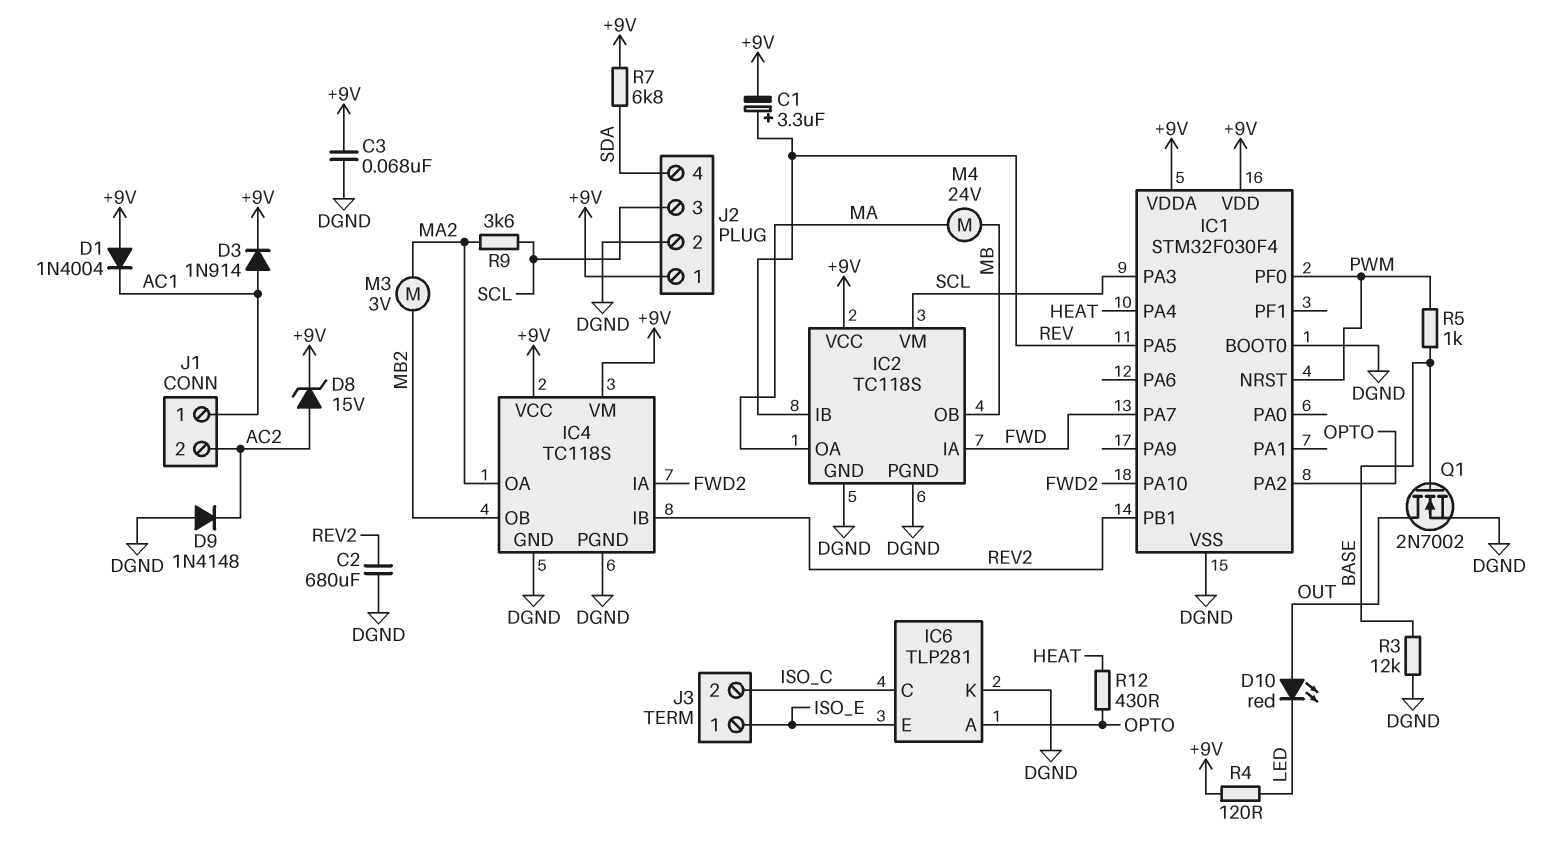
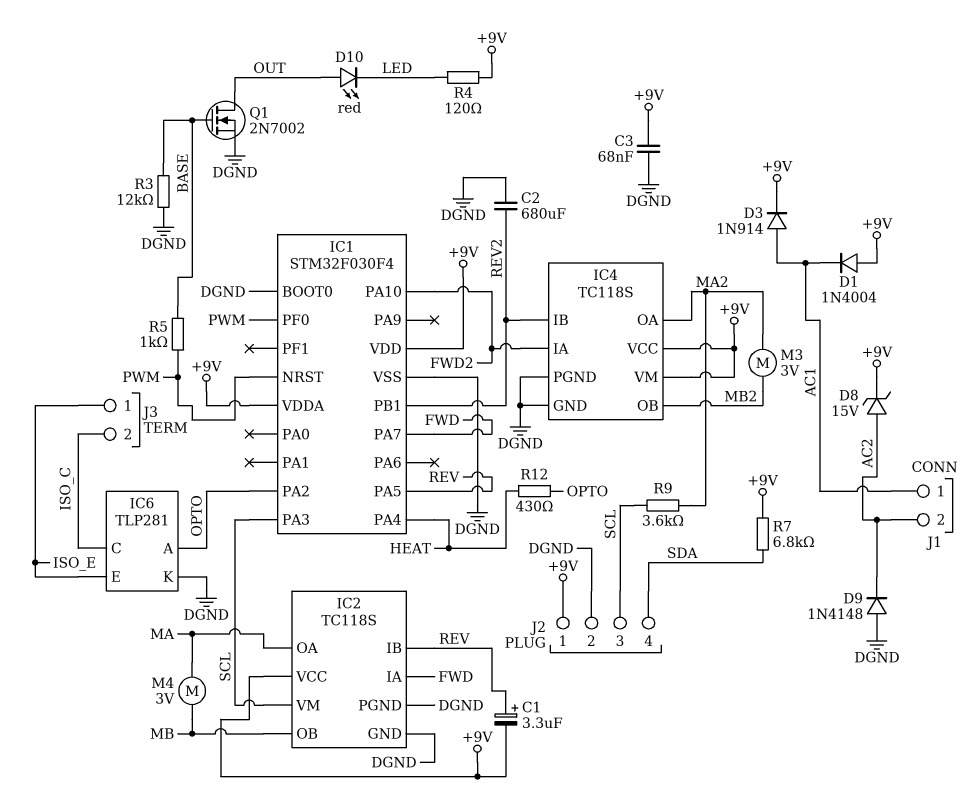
M4: motor 24V (MA, MB) -> motor 3V (MA, MB)

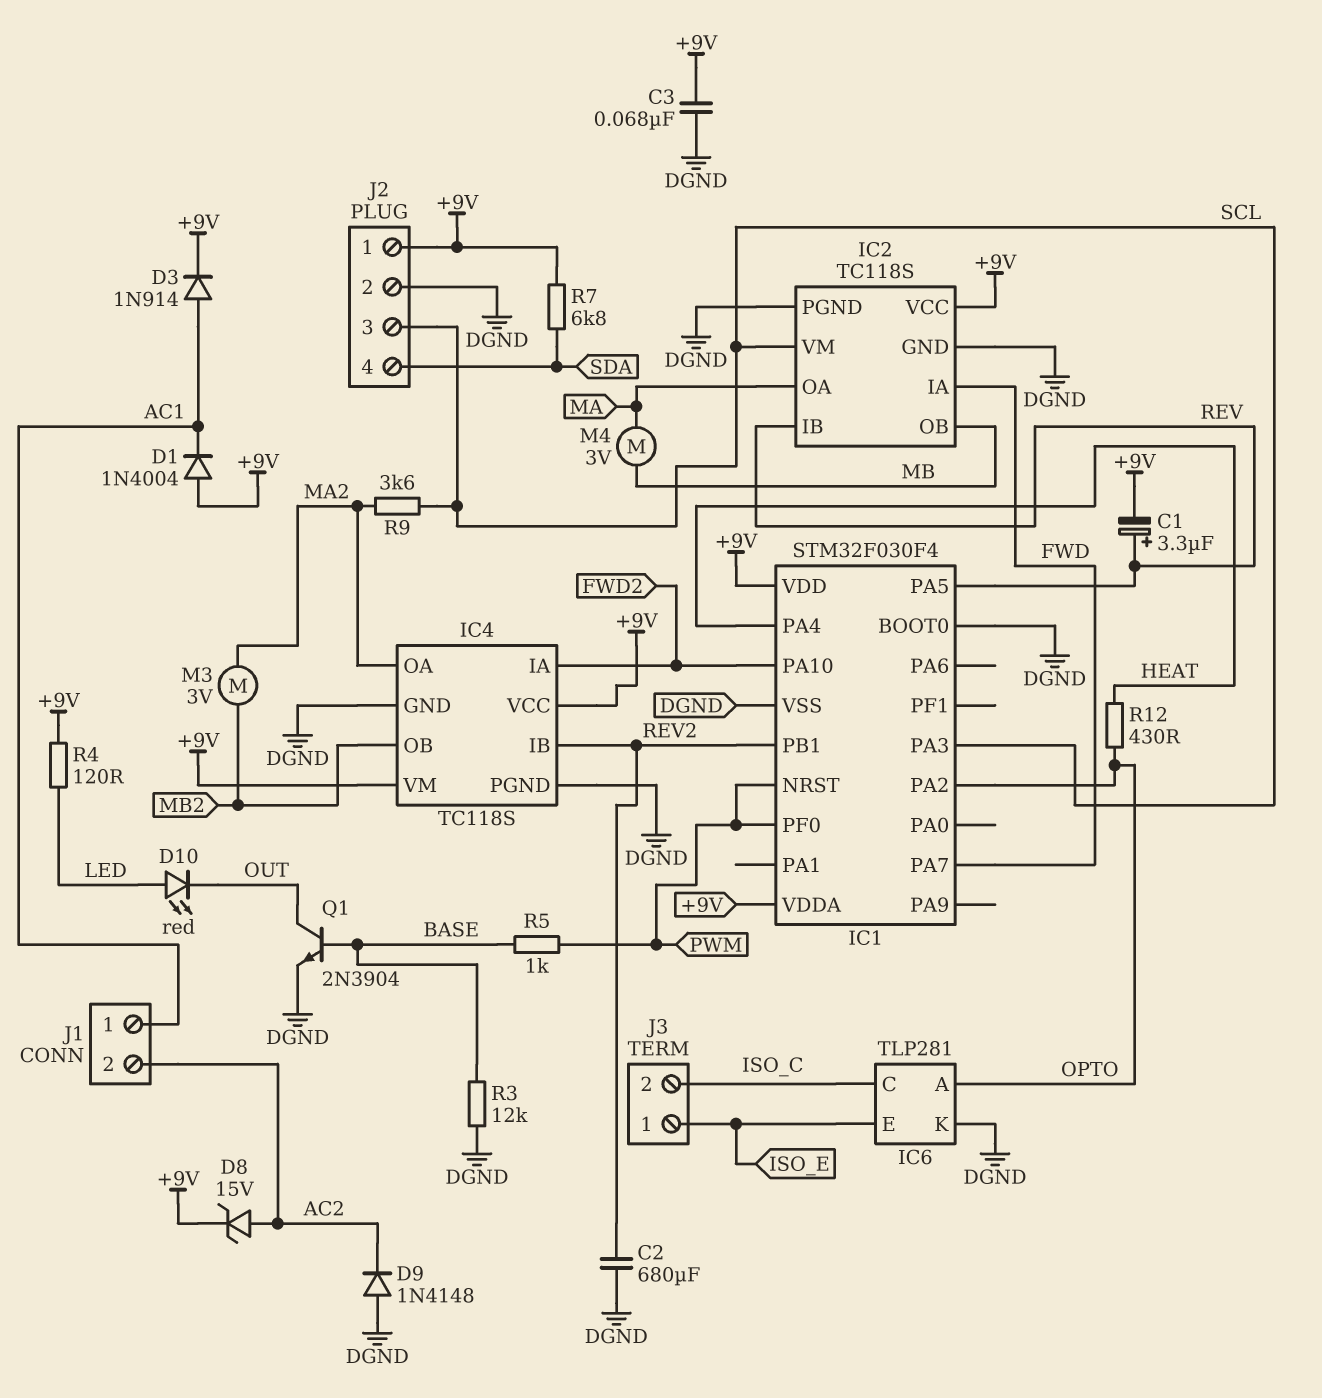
D10: LED red (A OUT, K LED) -> LED red (A LED, K OUT)
Q1: NMOS 2N7002 (G BASE, D OUT, S DGND) -> NPN 2N3904 (B BASE, C OUT, E DGND)

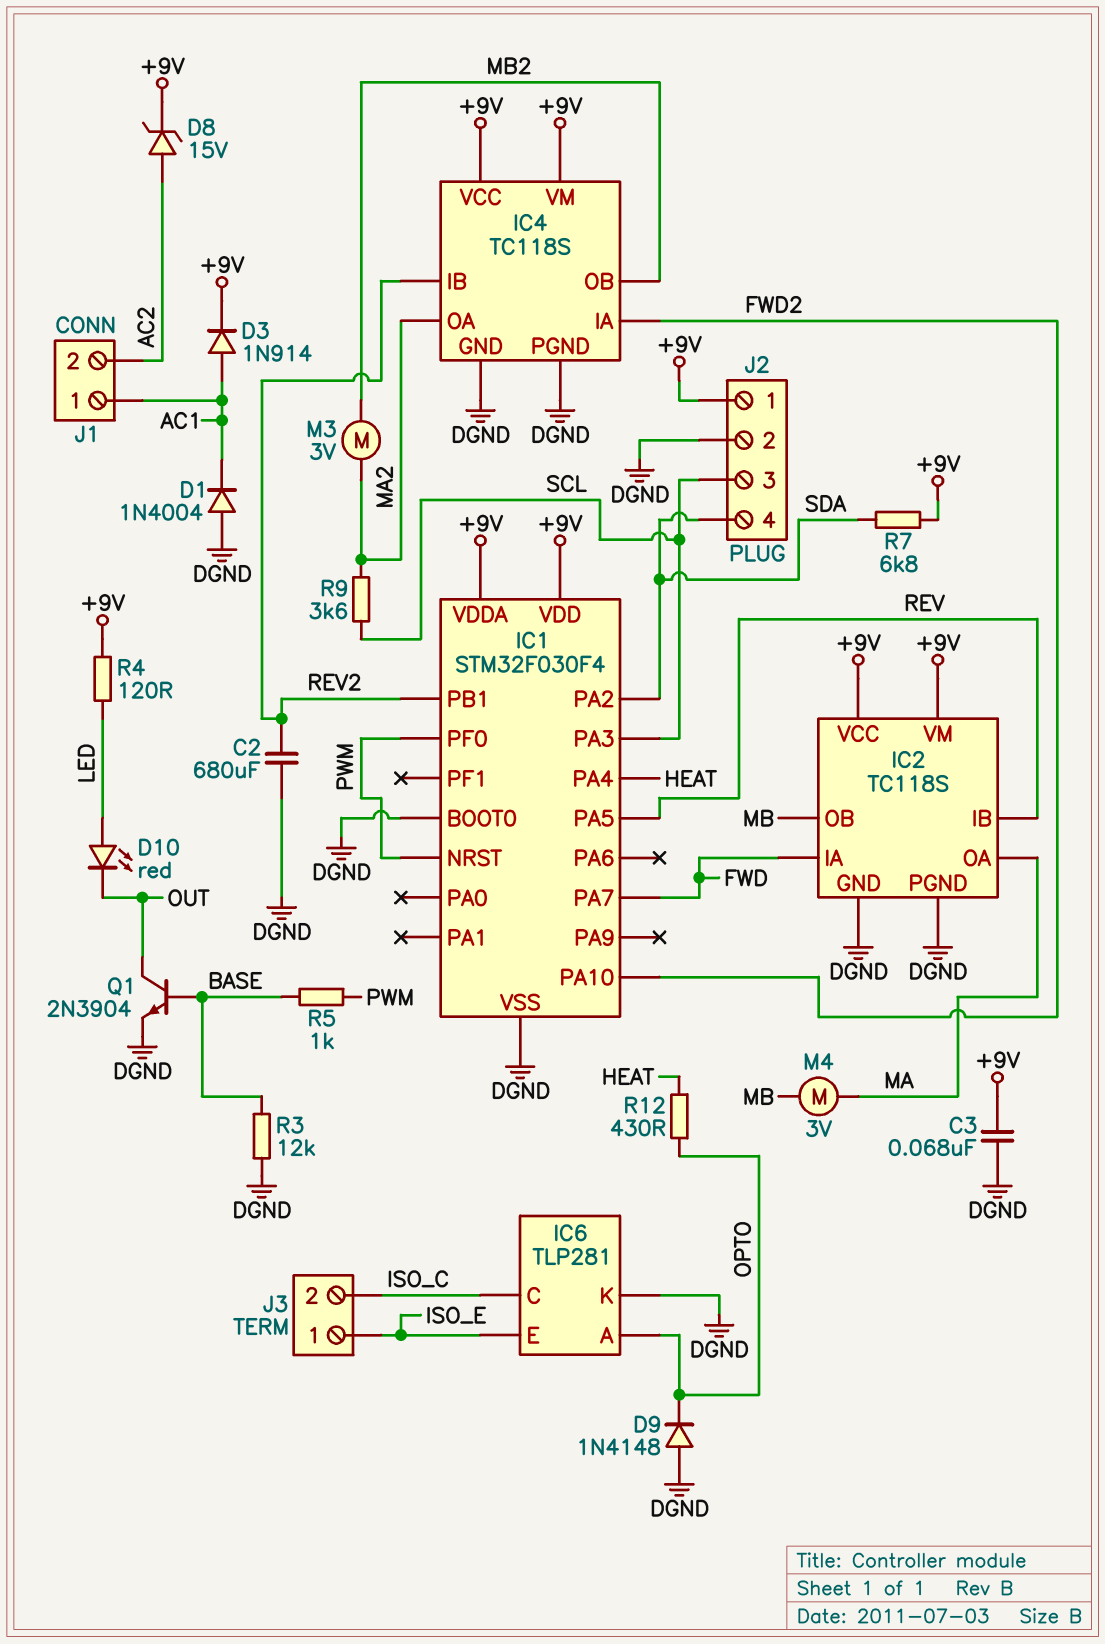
C1: 3.3uF (plus REV, minus +9V) -> none
D1: diode 1N4004 (A +9V, K AC1) -> diode 1N4004 (A DGND, K AC1)
D9: diode 1N4148 (A DGND, K AC2) -> diode 1N4148 (A DGND, K OPTO)
IC1 pin PA2: OPTO -> SDA
IC2 pin VM: SCL -> +9V

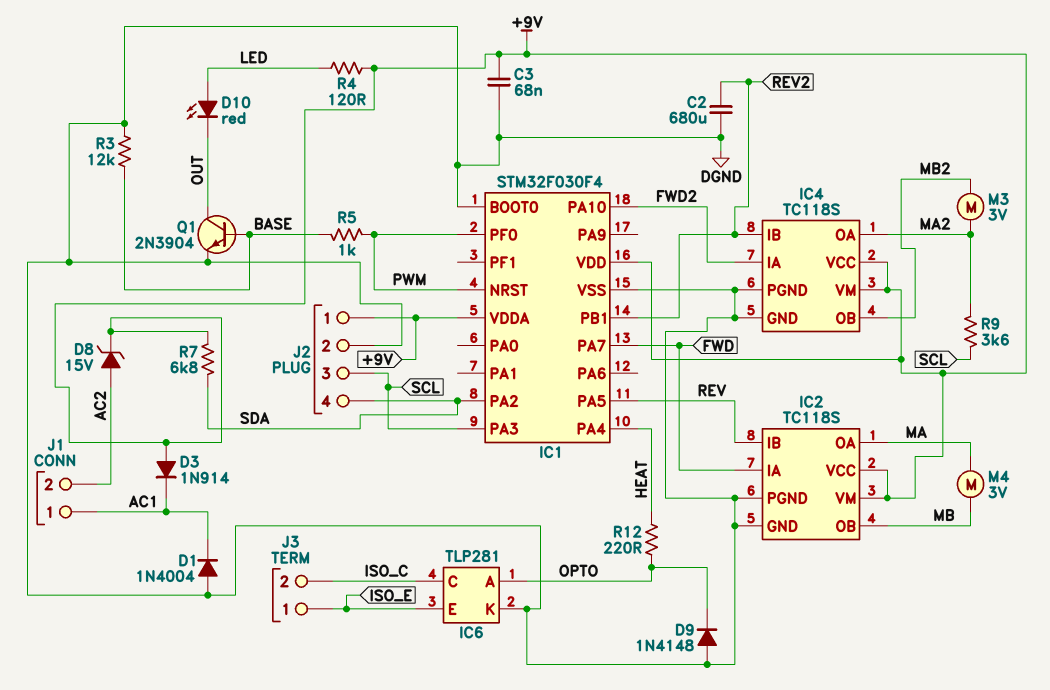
D3: diode 1N914 (A AC1, K +9V) -> diode 1N914 (A +9V, K AC1)
R12: 430 (HEAT, OPTO) -> 220 (HEAT, OPTO)

